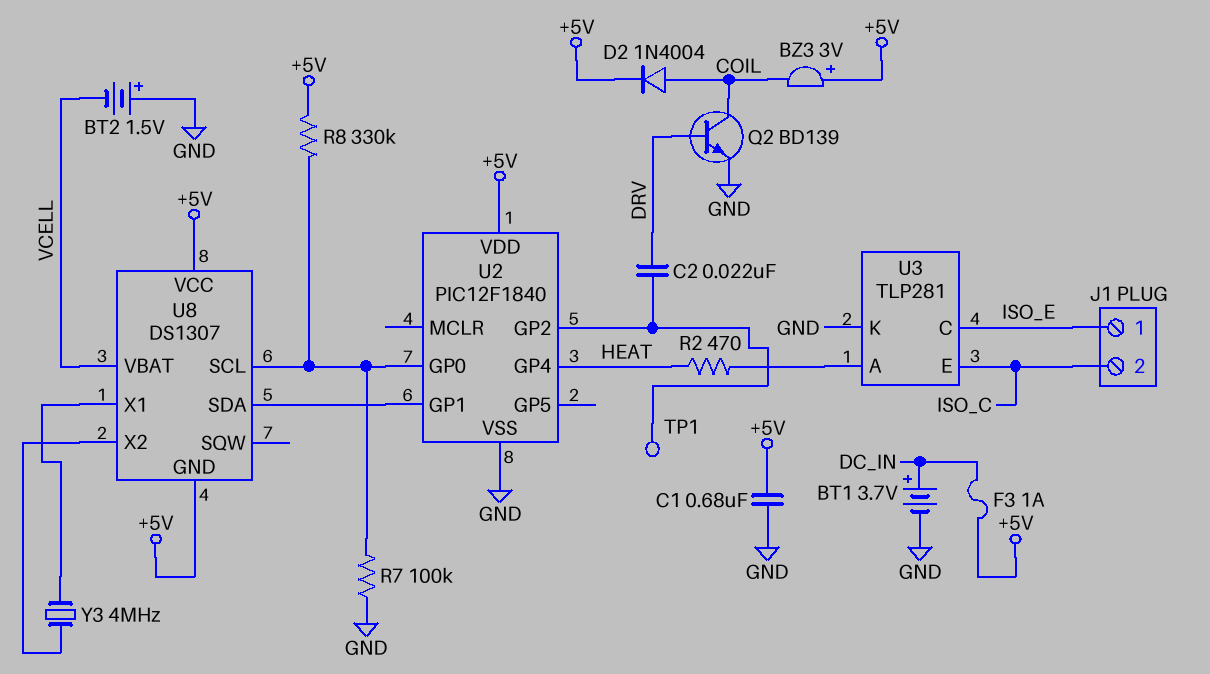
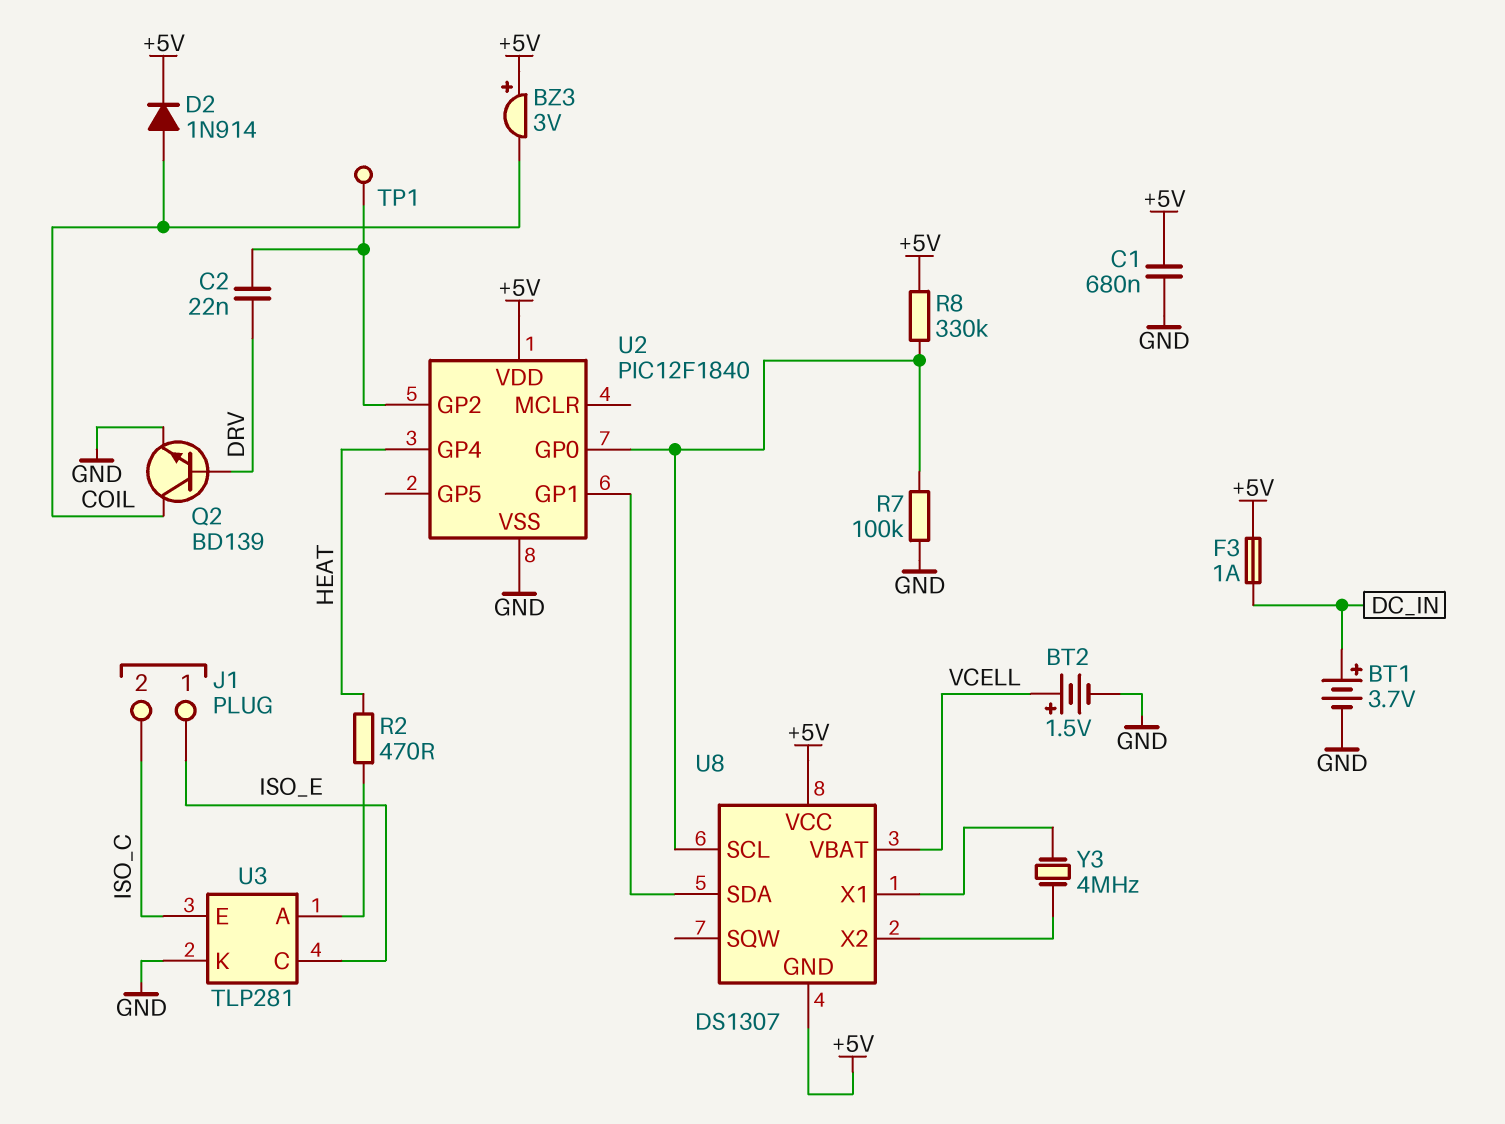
BT2: 1.5V (plus GND, minus VCELL) -> 1.5V (plus VCELL, minus GND)
D2: diode 1N4004 (A COIL, K +5V) -> diode 1N914 (A COIL, K +5V)

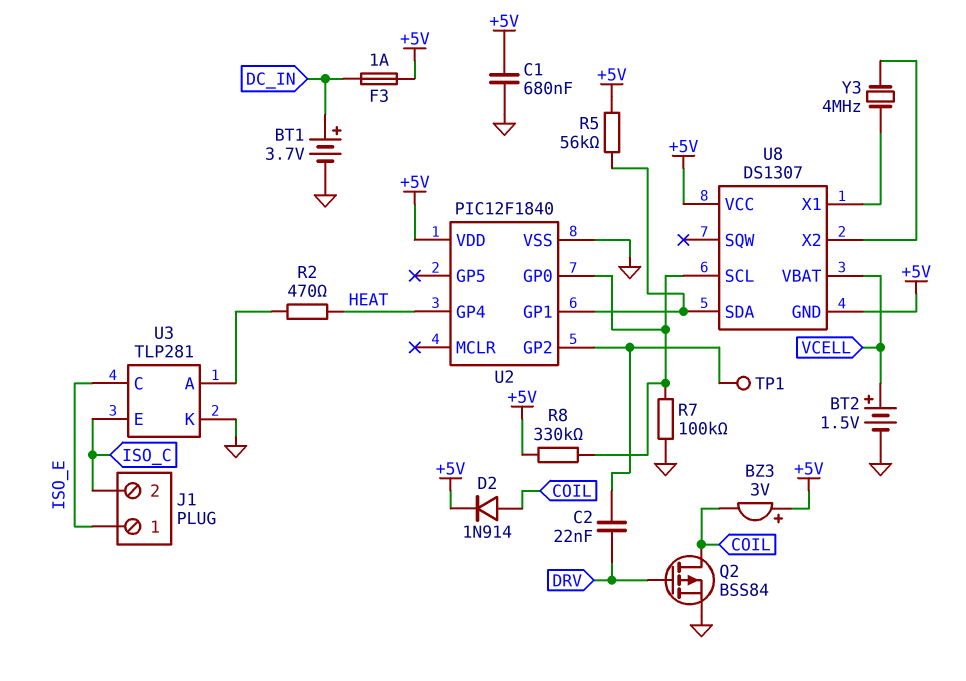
Q2: NPN BD139 (B DRV, C COIL, E GND) -> PMOS BSS84 (G DRV, D COIL, S GND)
R5: none -> 56k (+5V, U2/GP1)

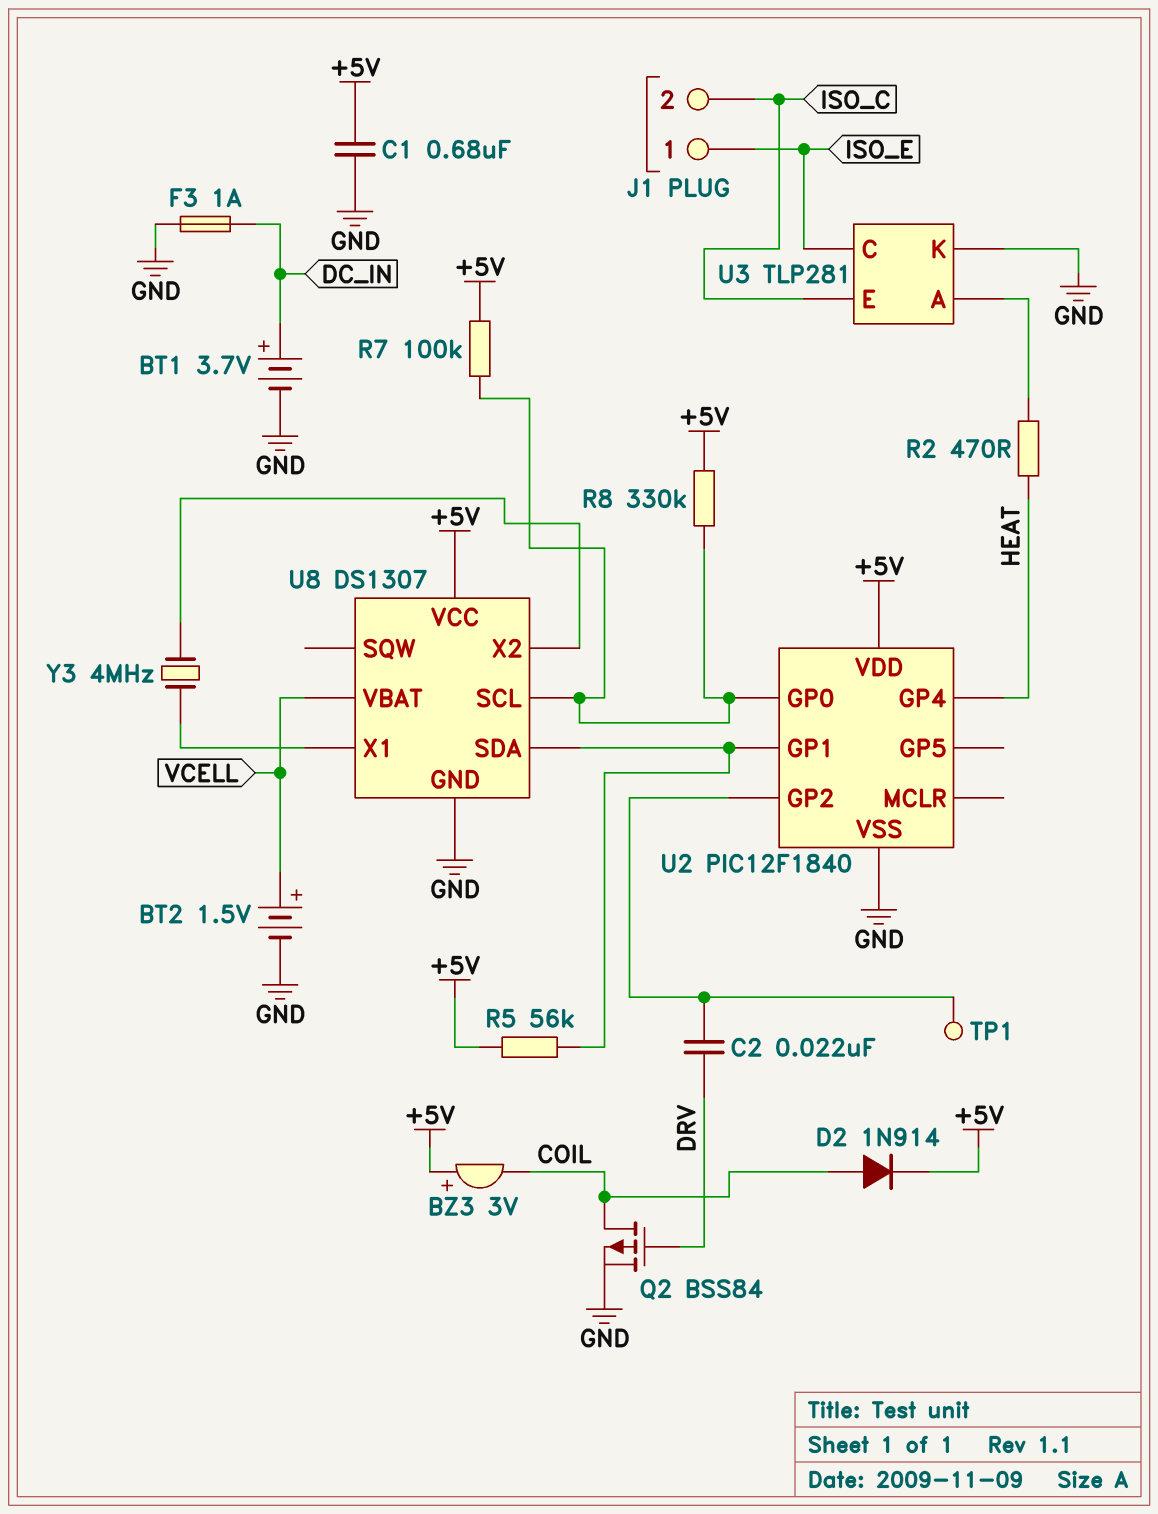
F3: 1A (+5V, DC_IN) -> 1A (DC_IN, GND)
R7: 100k (GND, U2/GP0) -> 100k (+5V, U2/GP0)
U8 pin GND: +5V -> GND

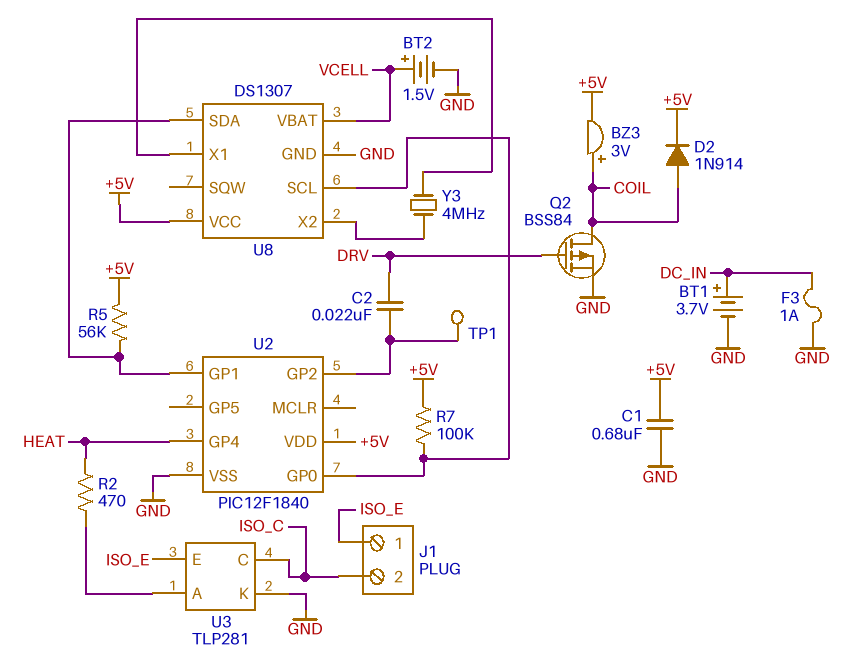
BZ3: buzzer 3V (plus +5V, minus COIL) -> buzzer 3V (plus COIL, minus +5V)
R8: 330k (+5V, U2/GP0) -> none
U3 pin C: ISO_E -> ISO_C
U3 pin E: ISO_C -> ISO_E

